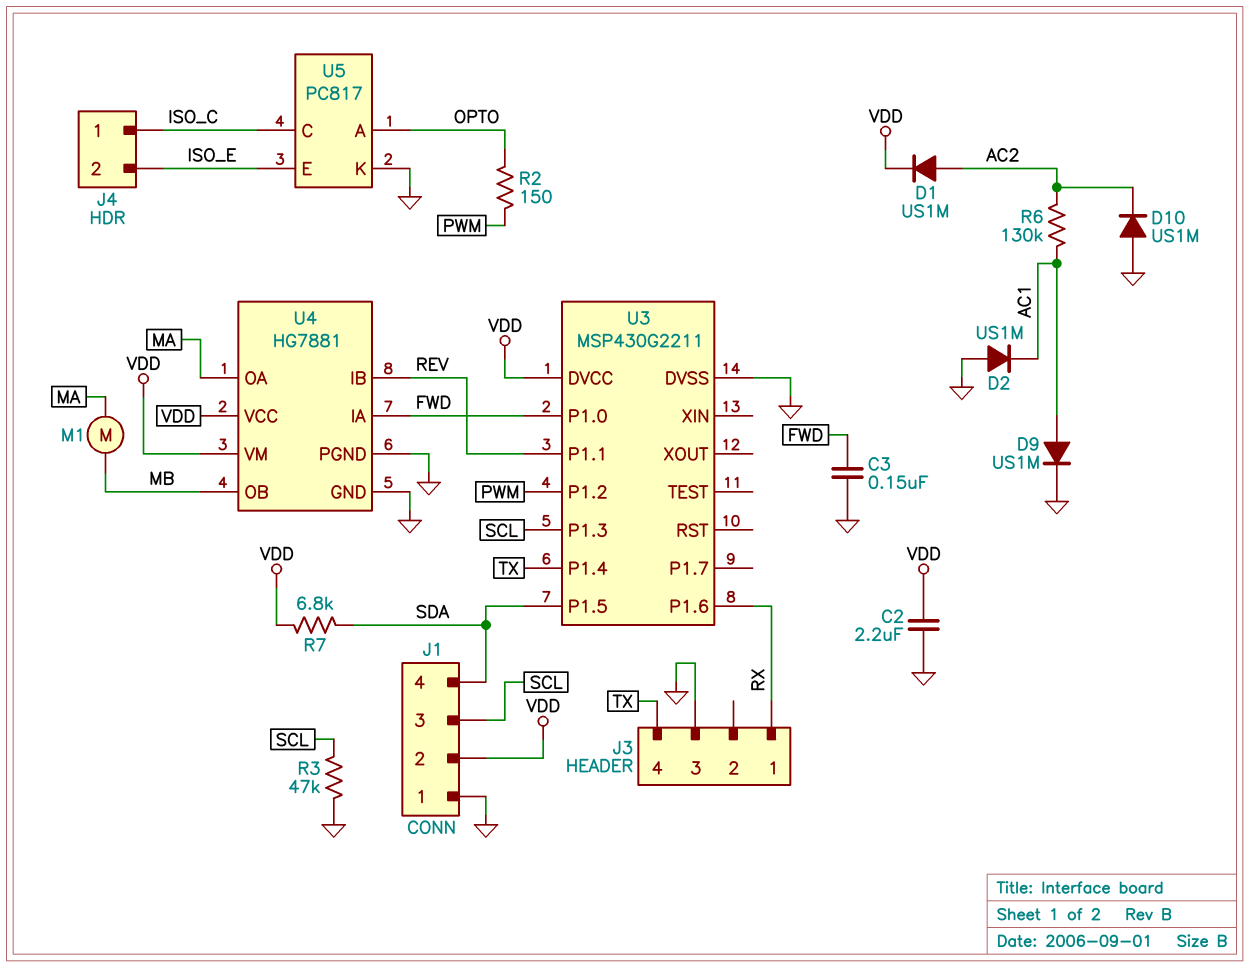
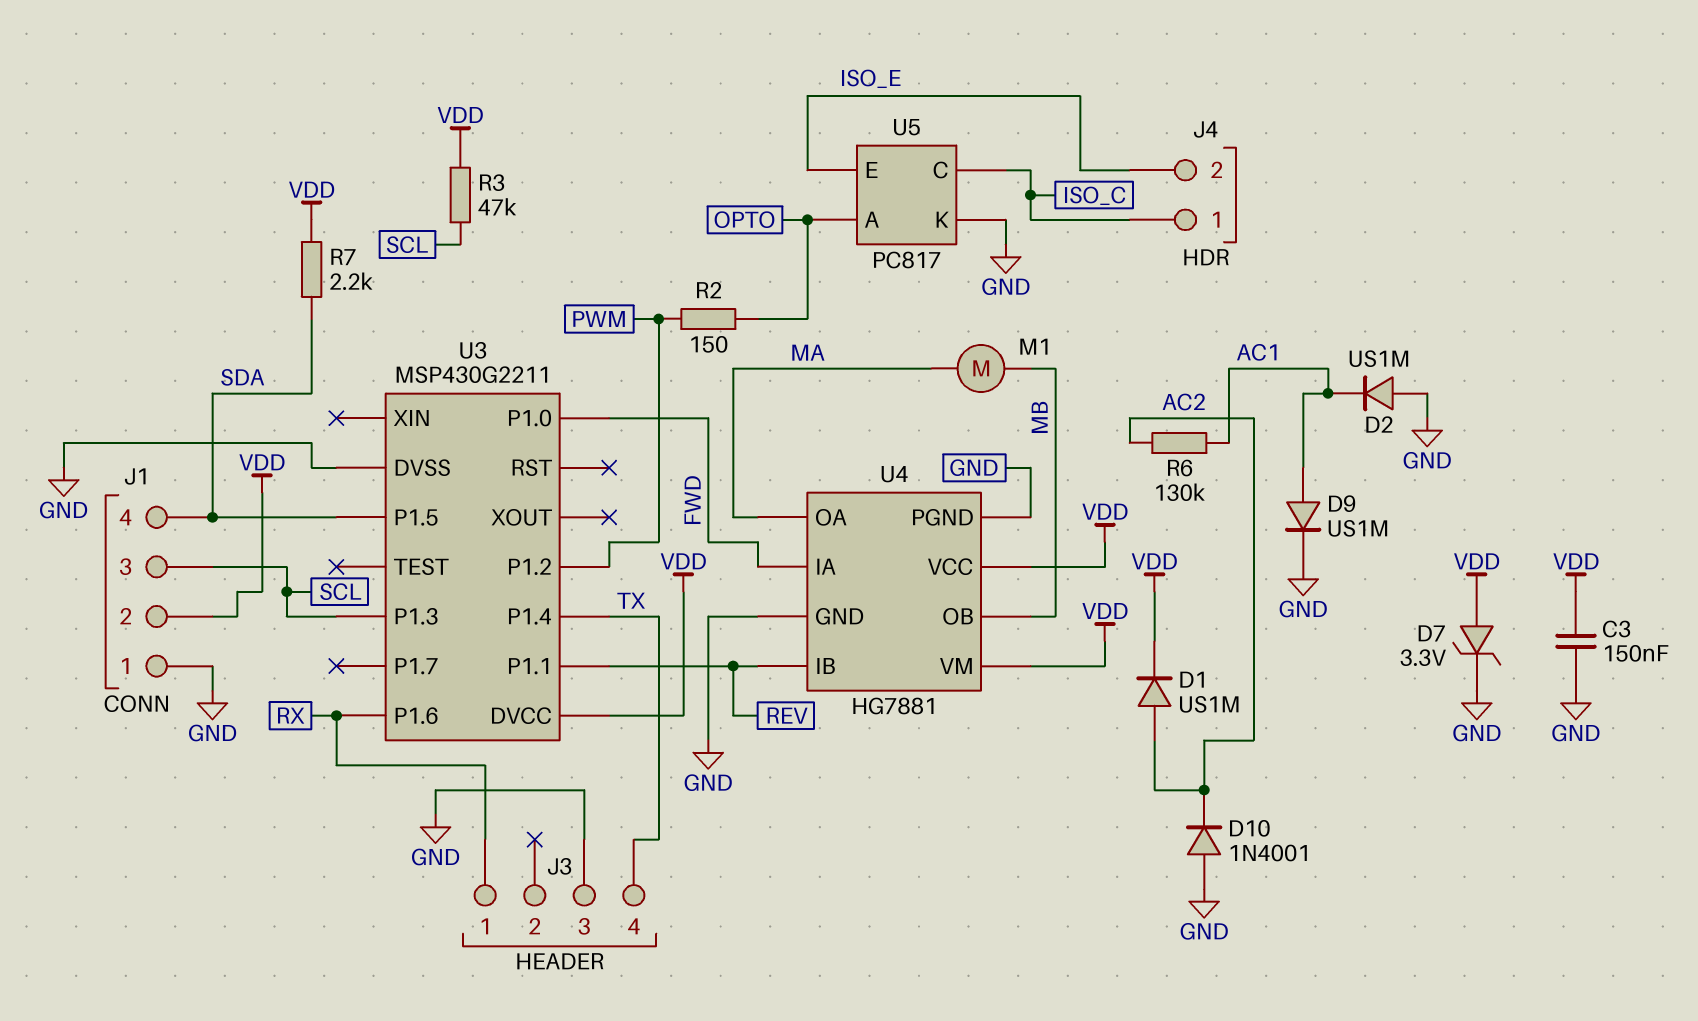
C2: 2.2uF (GND, VDD) -> none
C3: 150nF (FWD, GND) -> 150nF (GND, VDD)
D7: none -> zener 3.3V (A VDD, K GND)
D10: diode US1M (A GND, K AC2) -> diode 1N4001 (A GND, K AC2)
R3: 47k (GND, SCL) -> 47k (SCL, VDD)
R7: 6.8k (SDA, VDD) -> 2.2k (SDA, VDD)

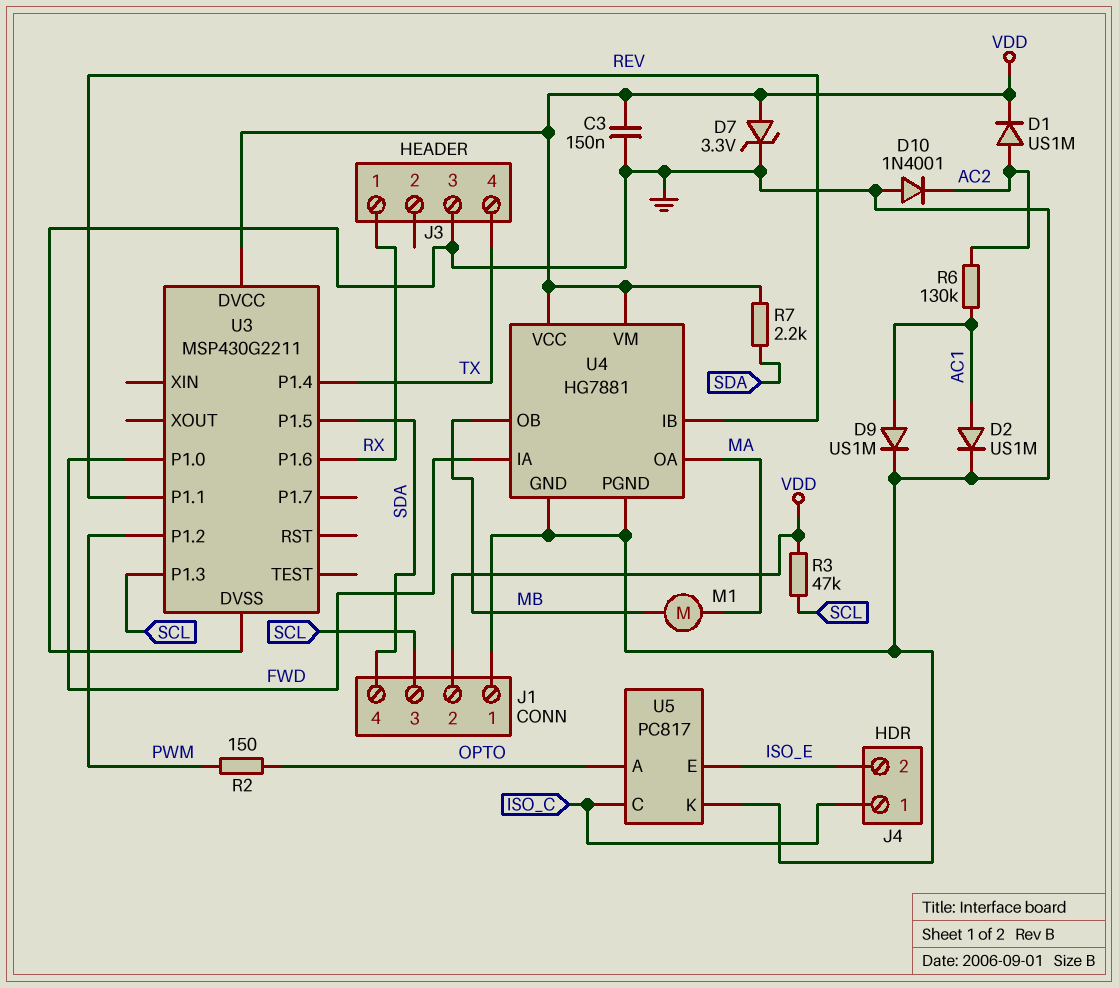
D2: diode US1M (A GND, K AC1) -> diode US1M (A AC1, K GND)

